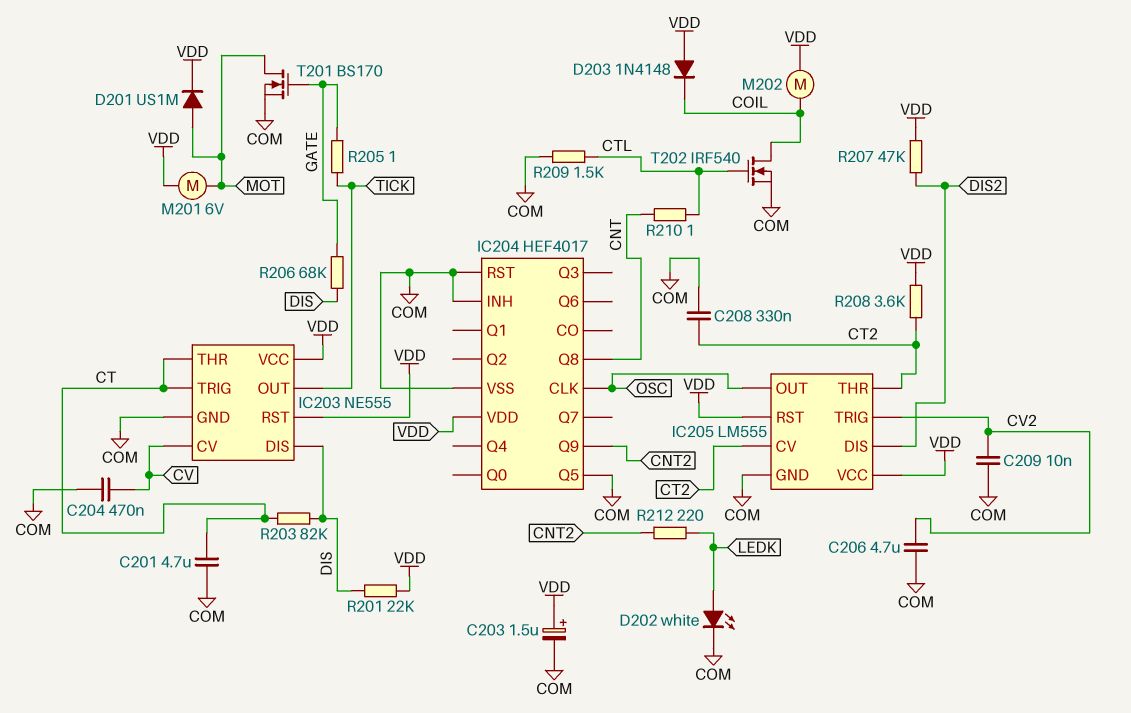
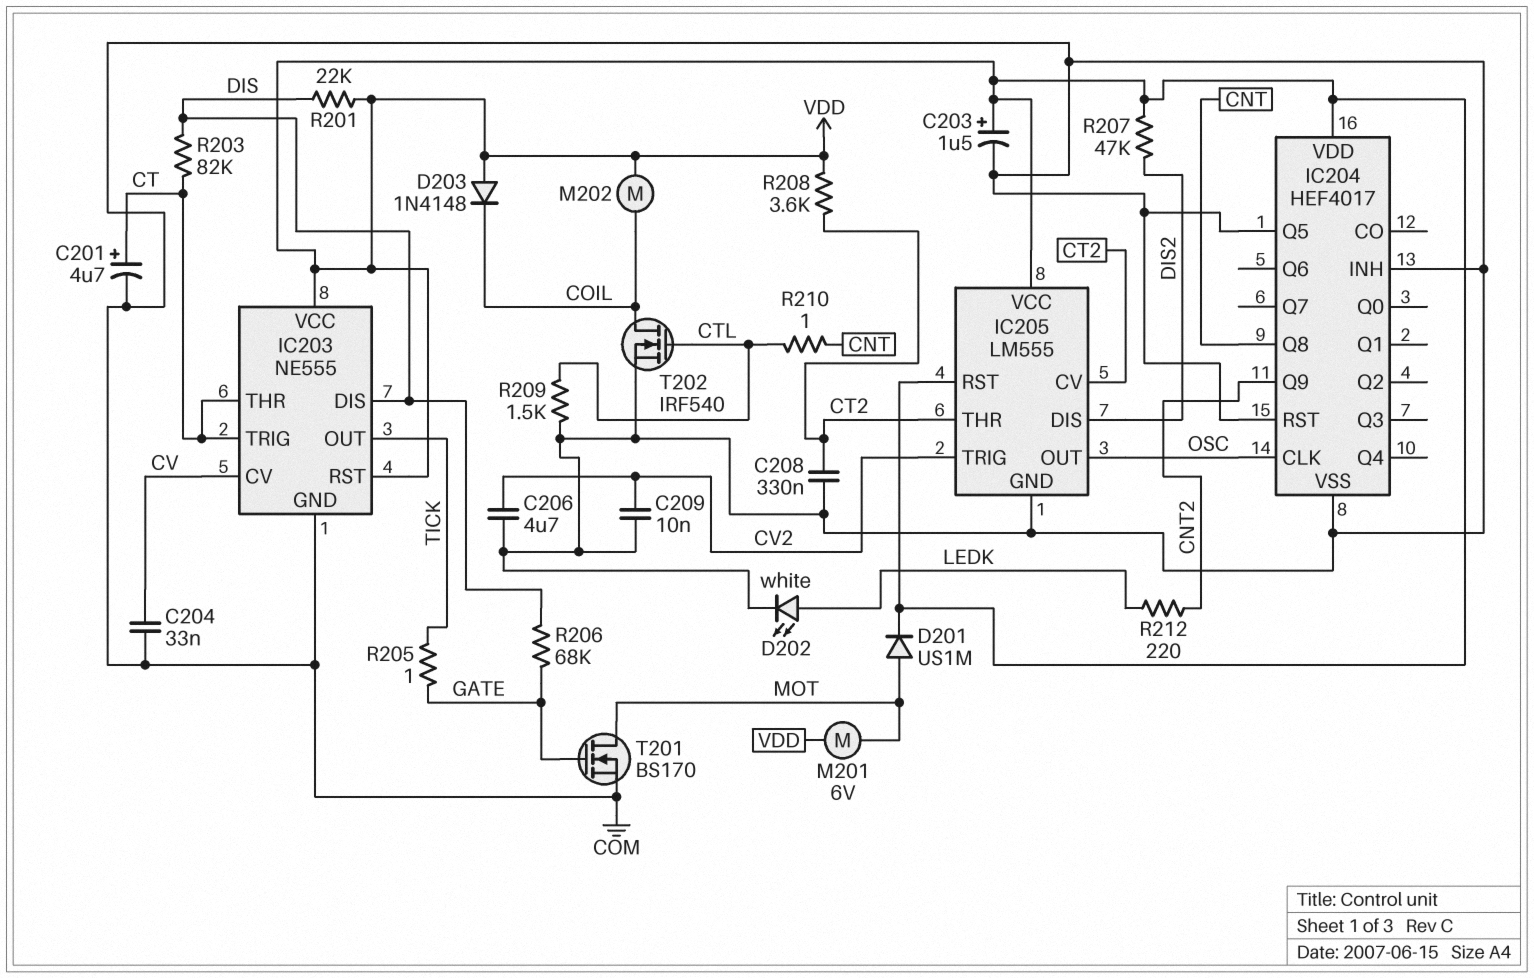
C201: 4.7uF (COM, CT) -> 4.7uF (plus CT, minus COM)
C204: 470nF (COM, CV) -> 33nF (COM, CV)

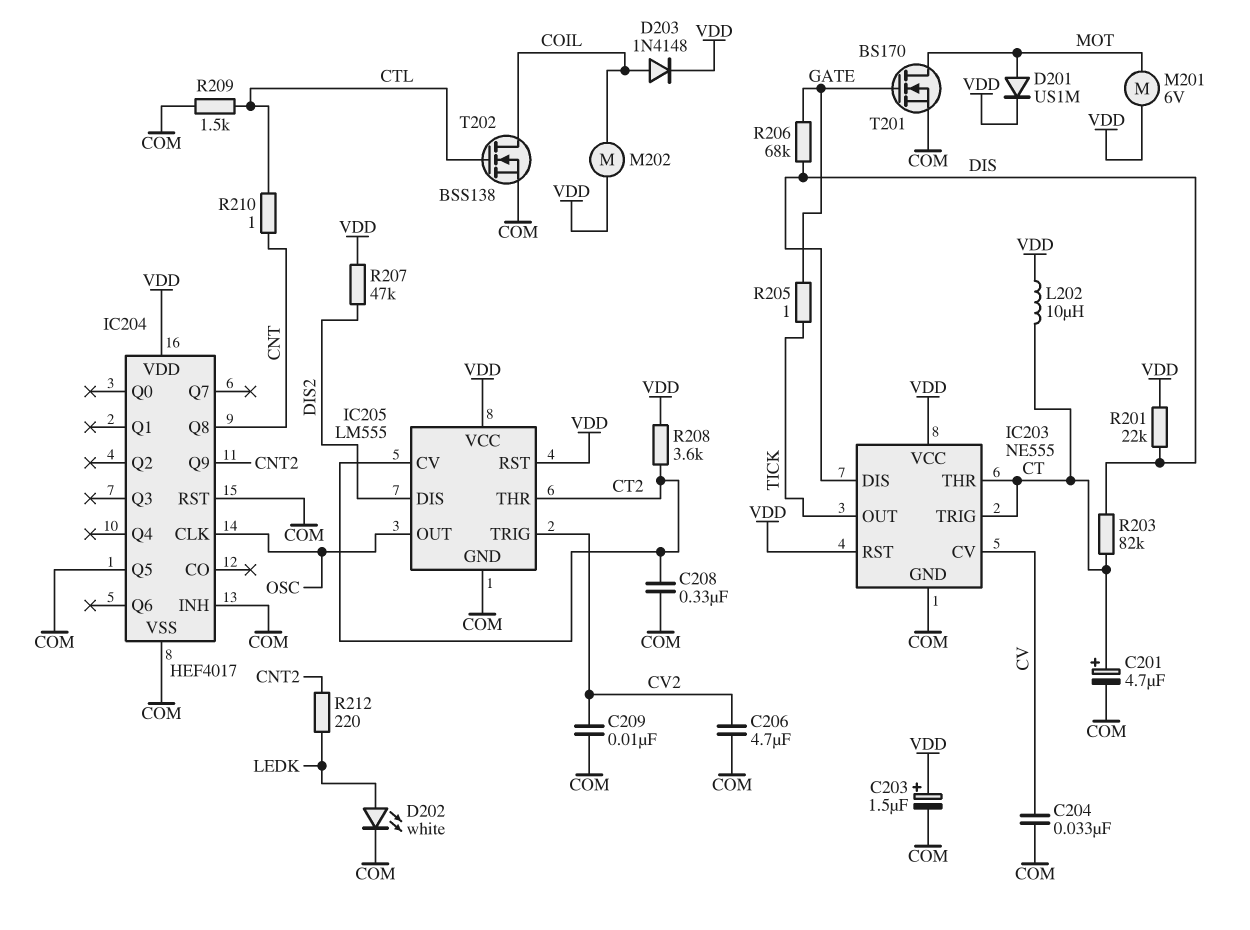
D203: diode 1N4148 (A VDD, K COIL) -> diode 1N4148 (A COIL, K VDD)
L202: none -> 10uH (CT, VDD)
T202: NMOS IRF540 (G CTL, D COIL, S COM) -> NMOS BSS138 (G CTL, D COIL, S COM)

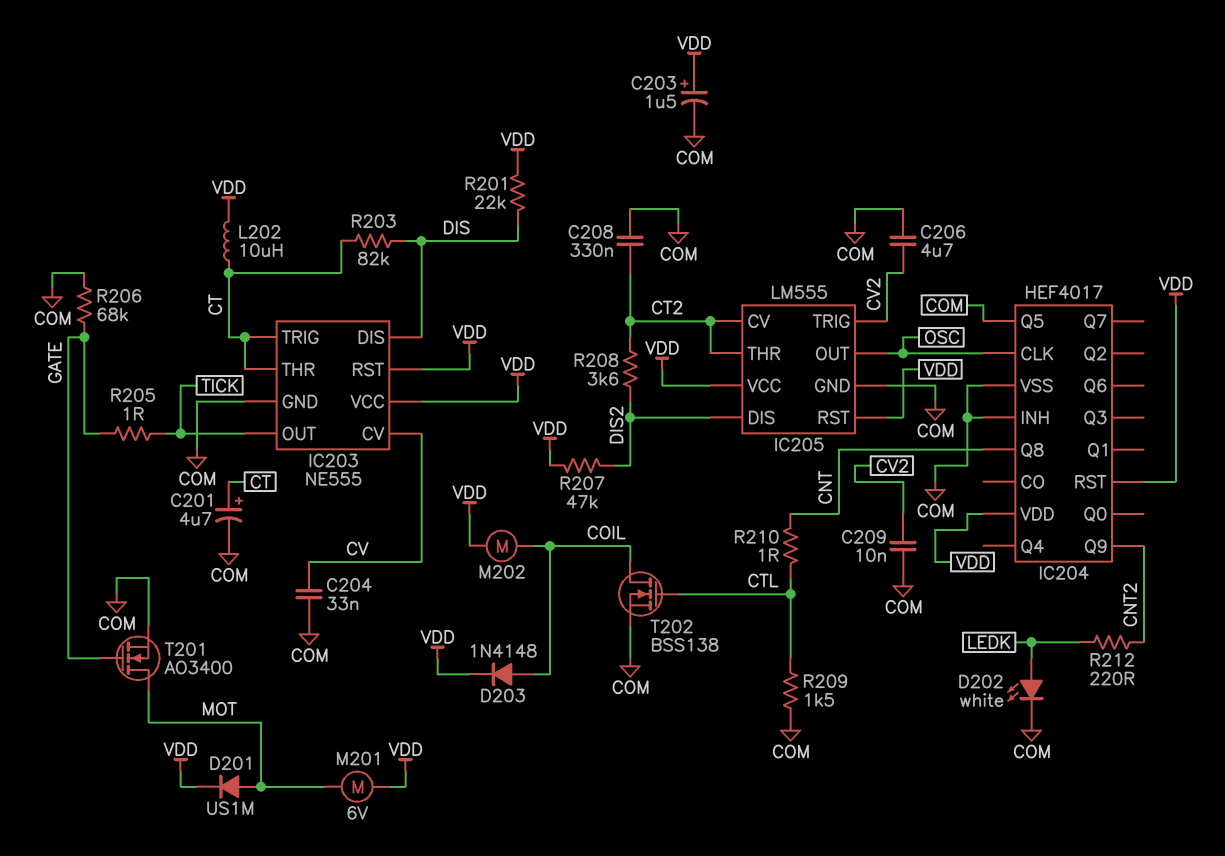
IC204 pin RST: COM -> VDD
R206: 68k (DIS, GATE) -> 68k (COM, GATE)
R208: 3.6k (CT2, VDD) -> 3.6k (CT2, DIS2)
T201: NMOS BS170 (G GATE, D MOT, S COM) -> NMOS AO3400 (G GATE, D MOT, S COM)

